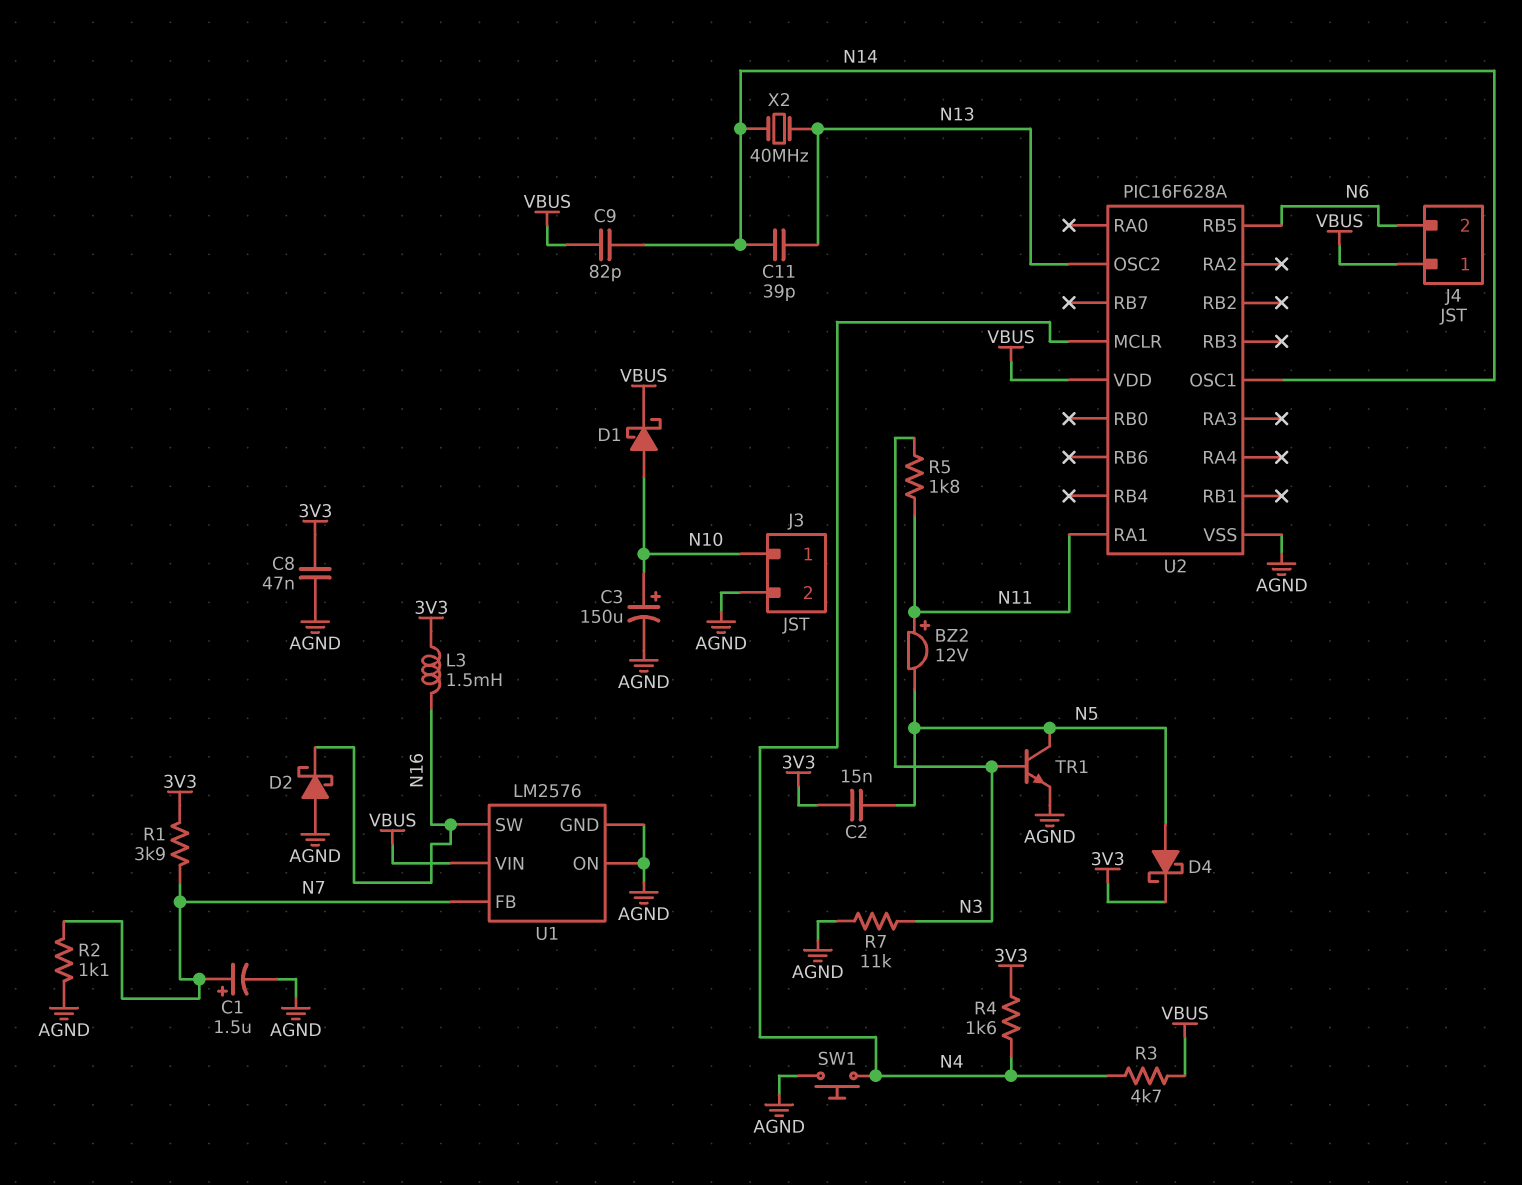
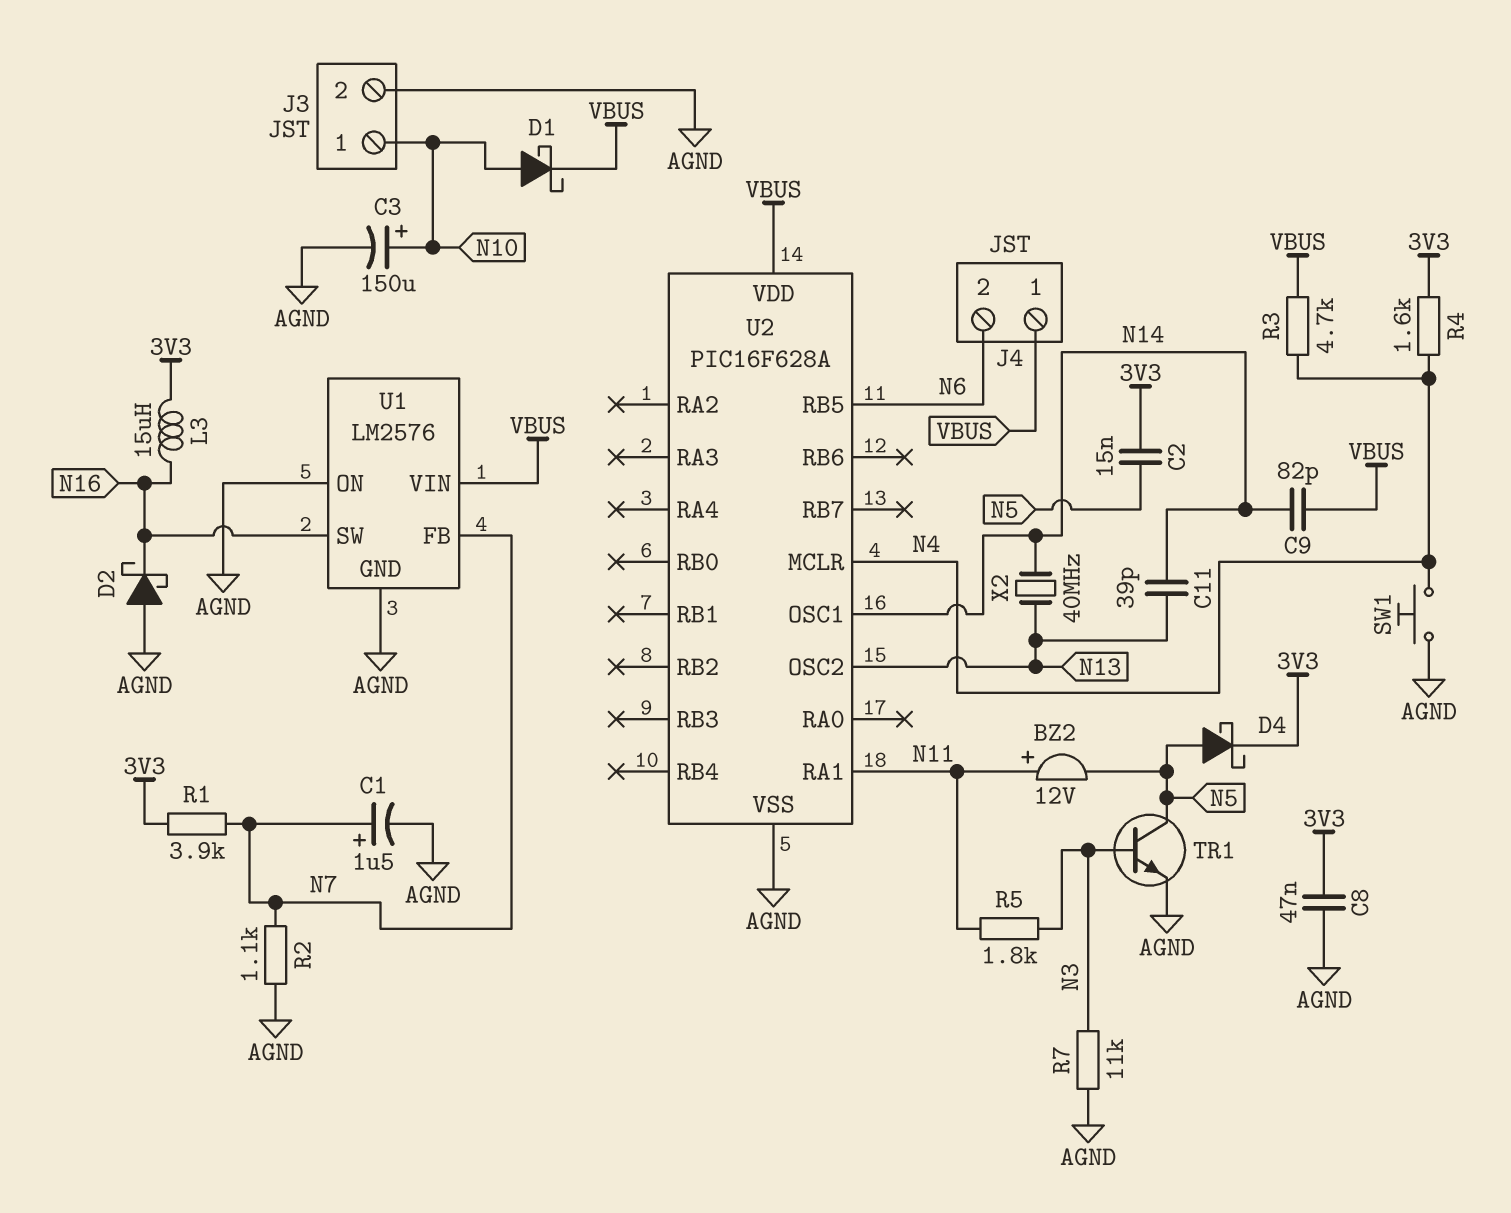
L3: 1.5mH (3V3, N16) -> 15uH (3V3, N16)

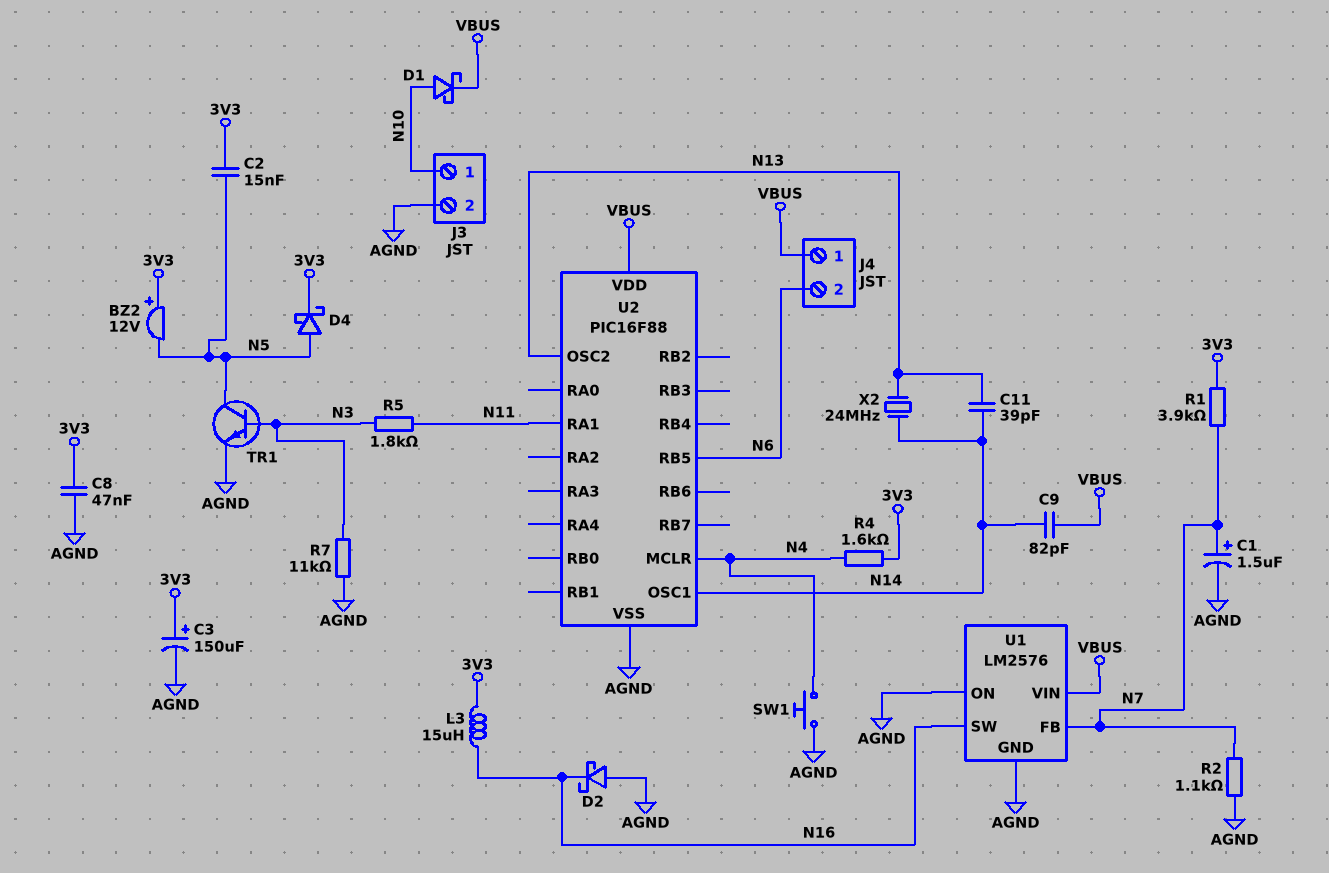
BZ2: buzzer 12V (plus N11, minus N5) -> buzzer 12V (plus 3V3, minus N5)
C3: 150uF (plus N10, minus AGND) -> 150uF (plus 3V3, minus AGND)
R3: 4.7k (N4, VBUS) -> none
U2: PIC16F628A -> PIC16F88
X2: 40MHz (N13, N14) -> 24MHz (N13, N14)

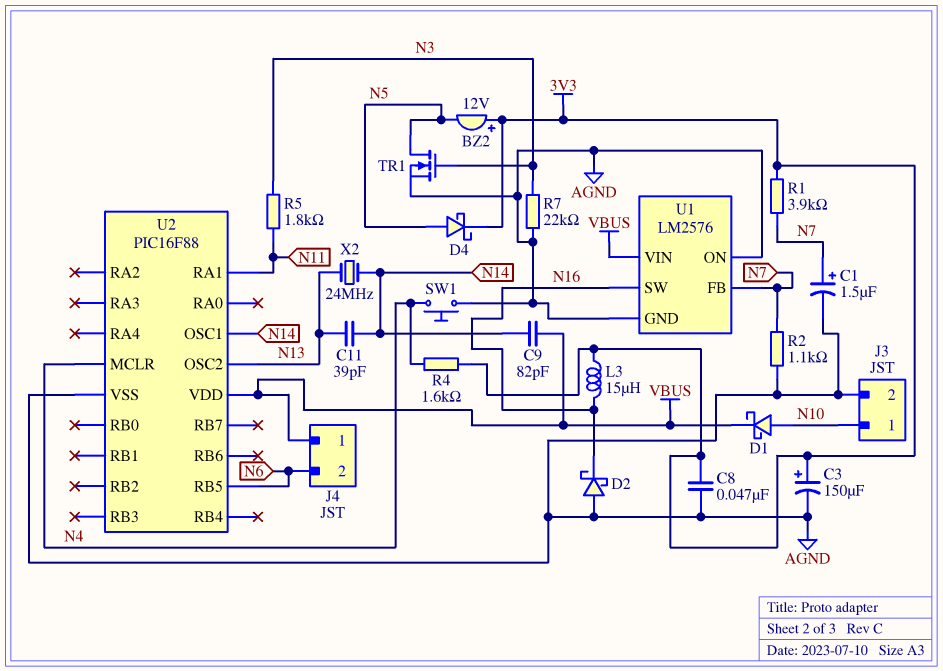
C2: 15nF (3V3, N5) -> none
R7: 11k (AGND, N3) -> 22k (AGND, N3)
TR1: NPN (B N3, C N5, E AGND) -> NMOS (G N3, D N5, S AGND)

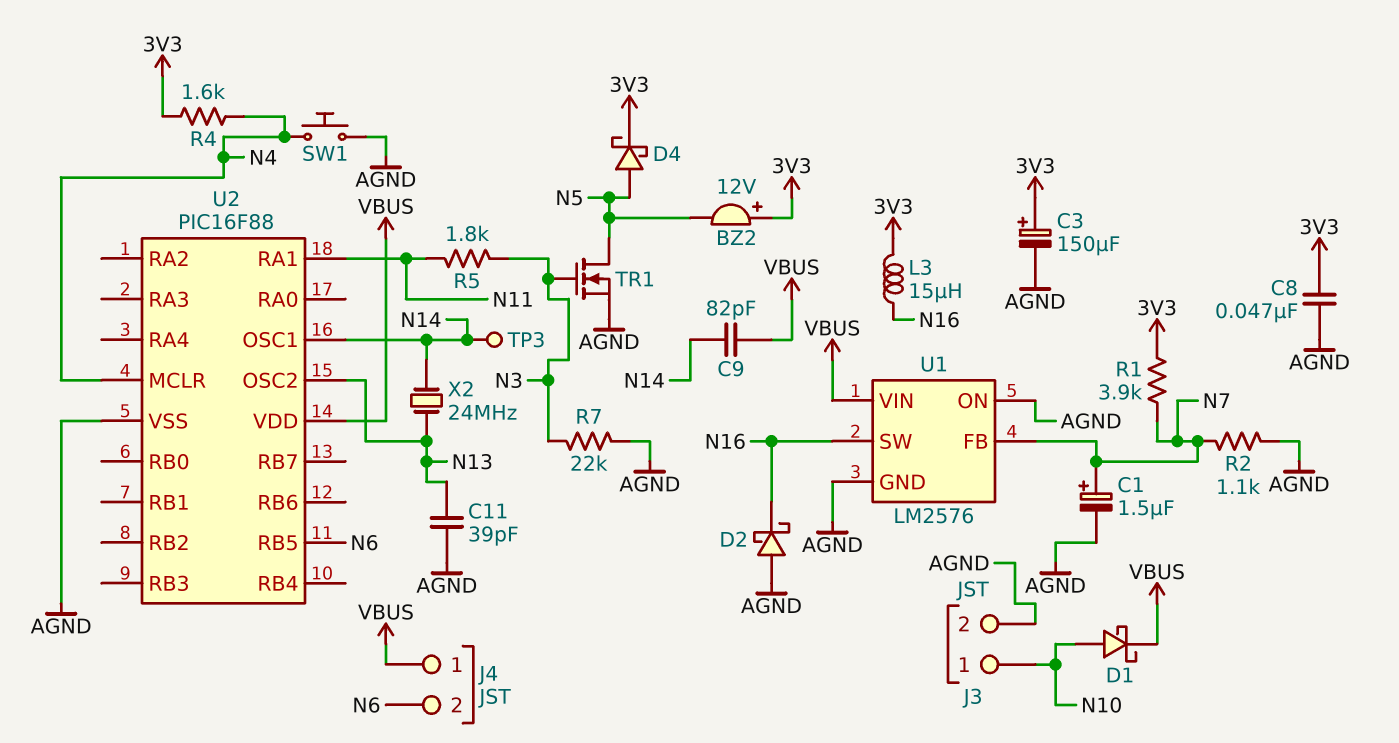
C11: 39pF (N13, N14) -> 39pF (AGND, N13)
TP3: none -> test point (N14)

